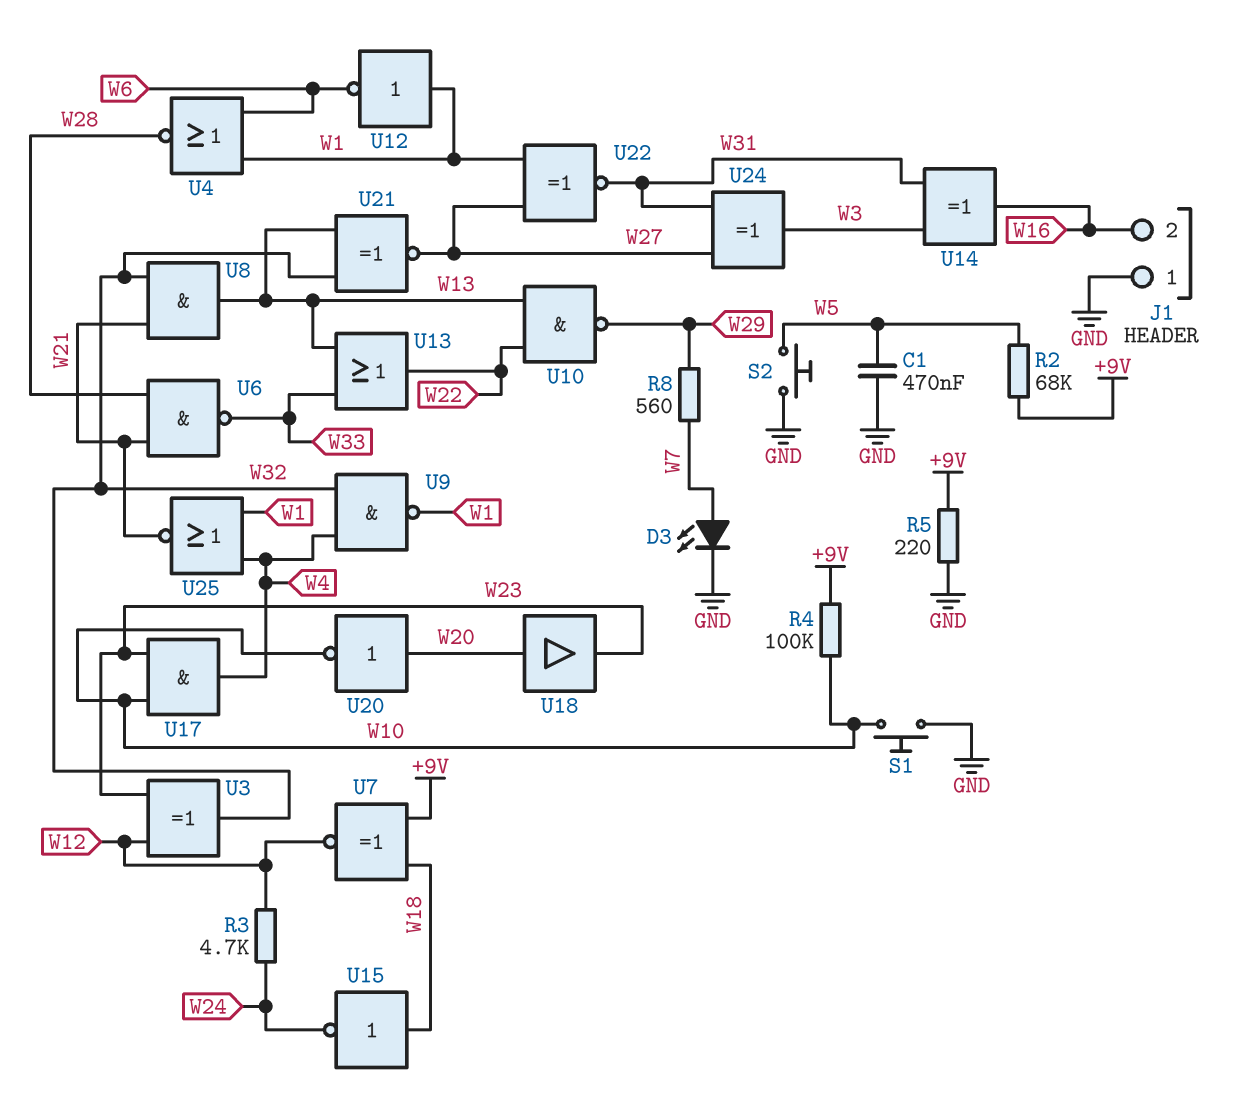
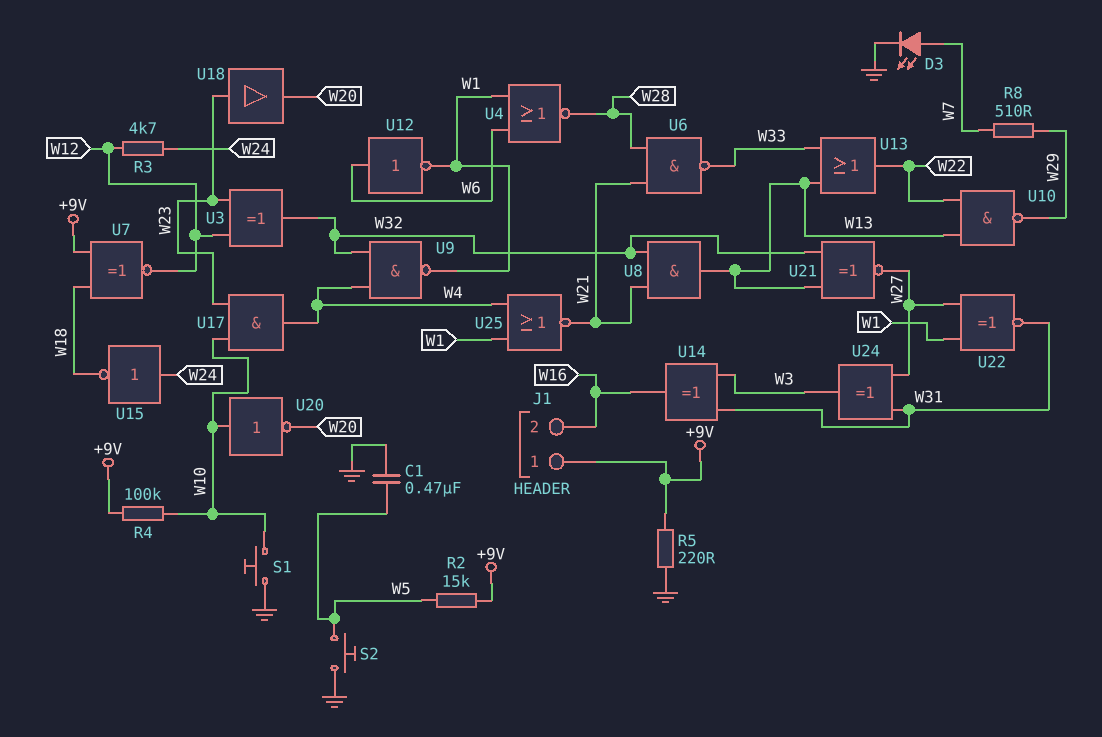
J1 pin 1: GND -> +9V
R2: 68k (+9V, W5) -> 15k (+9V, W5)
R8: 560 (W7, W29) -> 510 (W7, W29)
U12: NOT (in W1, out W6) -> NOT (in W6, out W1)
U15: NOT (in W18, out W24) -> NOT (in W24, out W18)
U18: buffer (in W20, out W23) -> buffer (in W23, out W20)
U20: NOT (in W20, out W10) -> NOT (in W10, out W20)

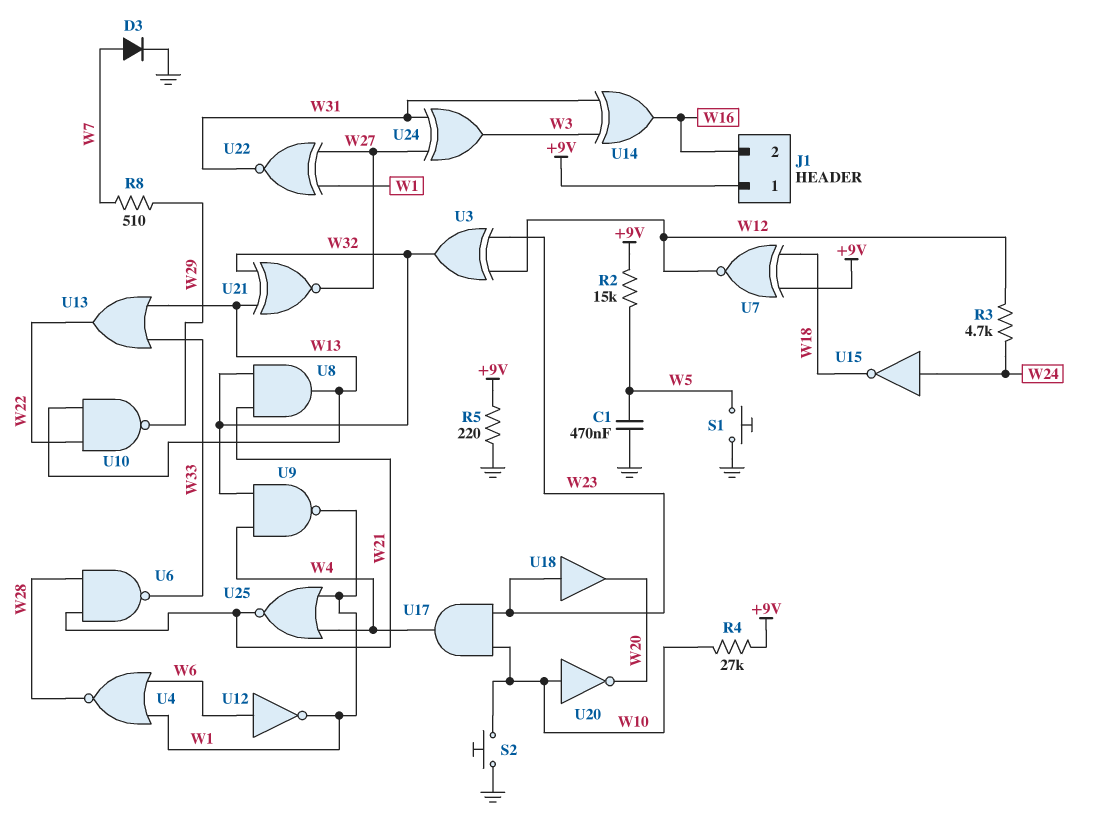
D3: LED (A W7, K GND) -> diode (A W7, K GND)
R4: 100k (+9V, W10) -> 27k (+9V, W10)
S1: button (GND, W10) -> button (GND, W5)
S2: button (GND, W5) -> button (GND, W10)

